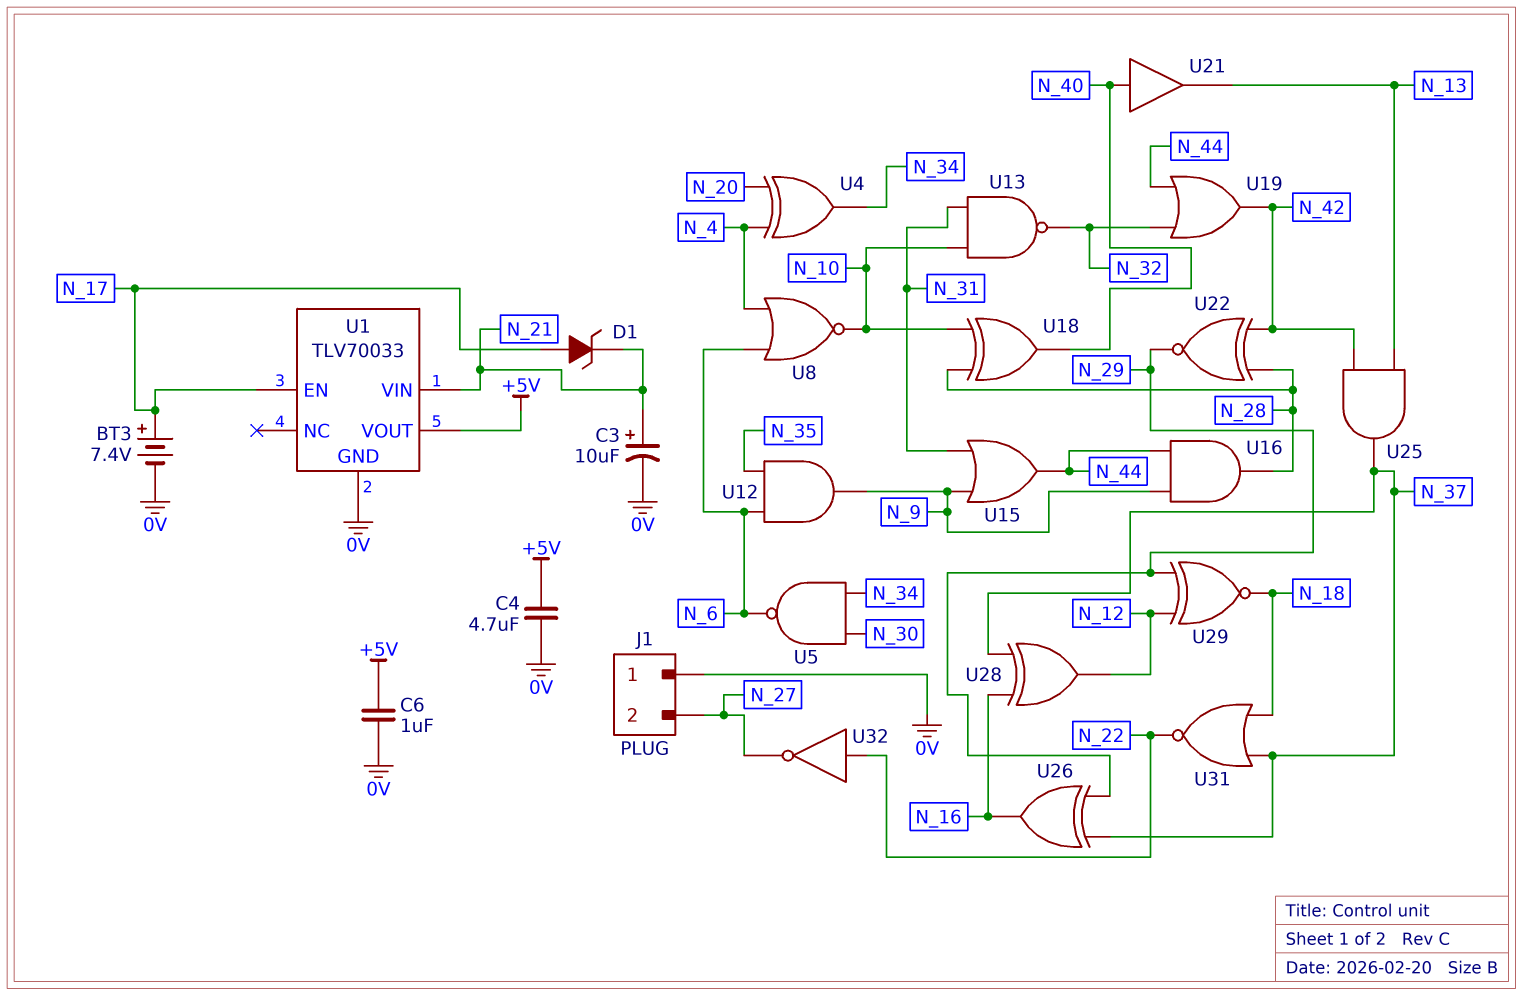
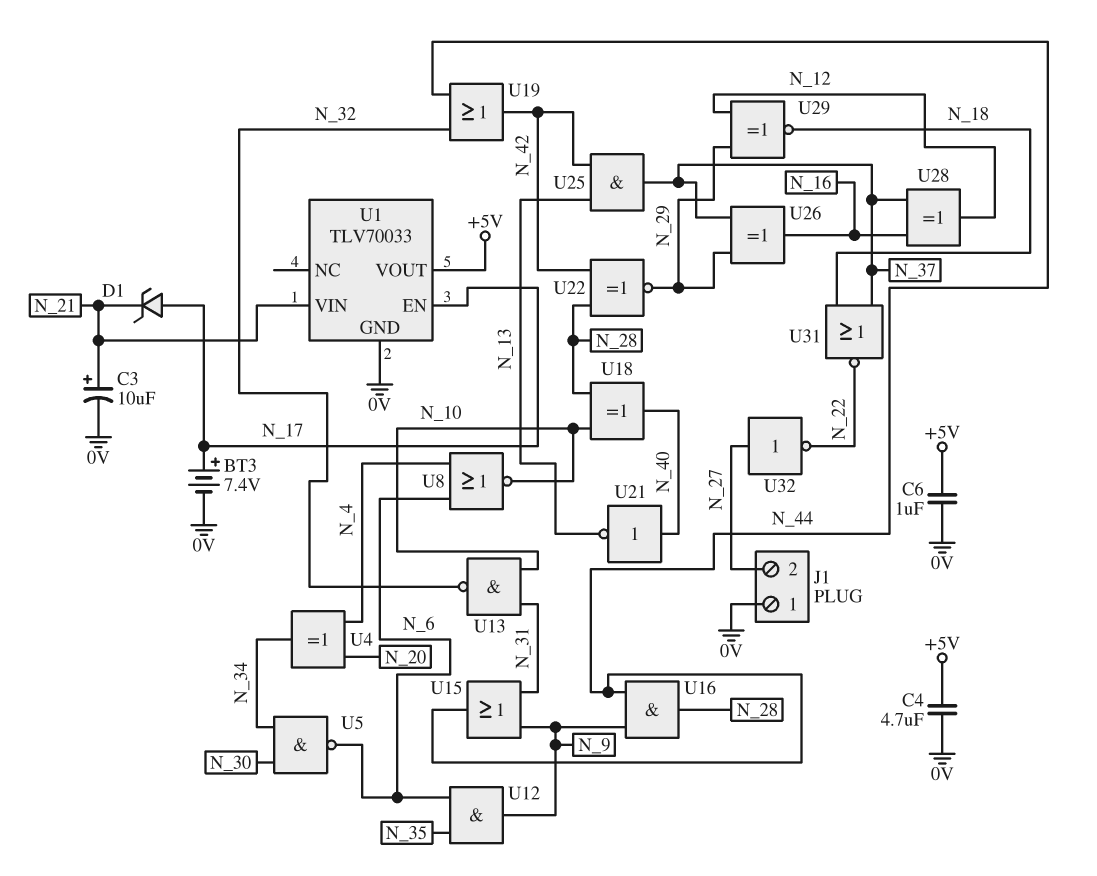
U21: buffer (in N_40, out N_13) -> NOT (in N_40, out N_13)
U32: NOT (in N_22, out N_27) -> NOT (in N_27, out N_22)

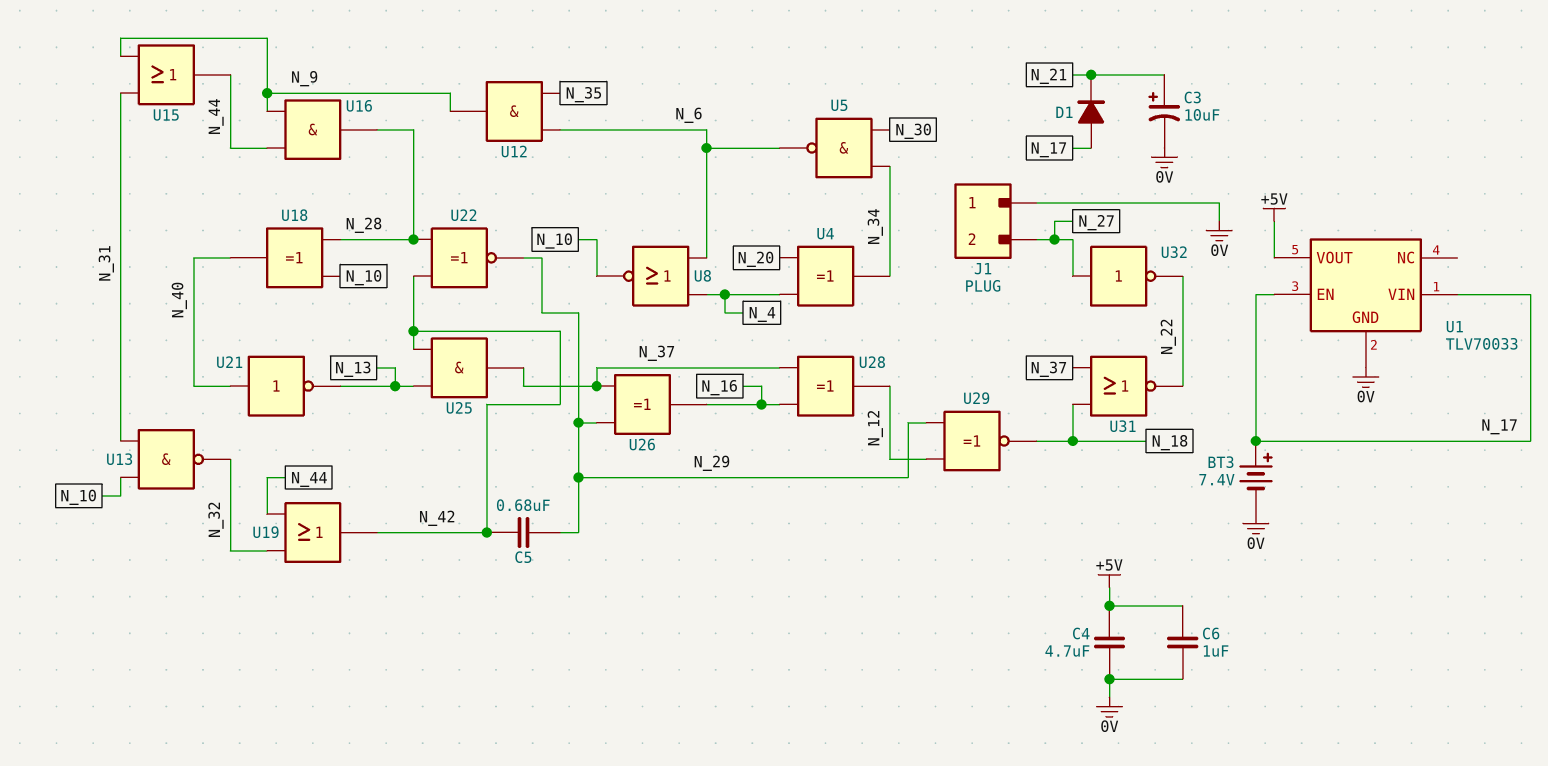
C5: none -> 680nF (N_29, N_42)
D1: zener (A N_17, K N_21) -> diode (A N_17, K N_21)
U1 pin VIN: N_21 -> N_17

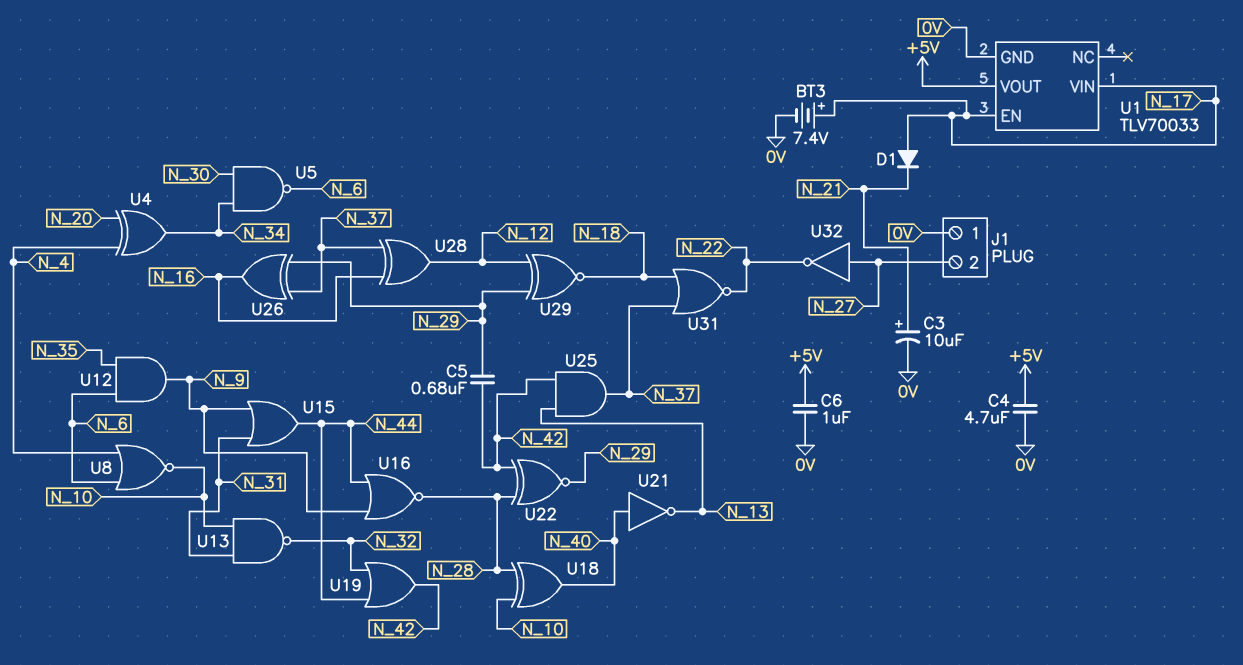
U16: AND (in N_9, in N_44, out N_28) -> NOR (in N_9, in N_44, out N_28)

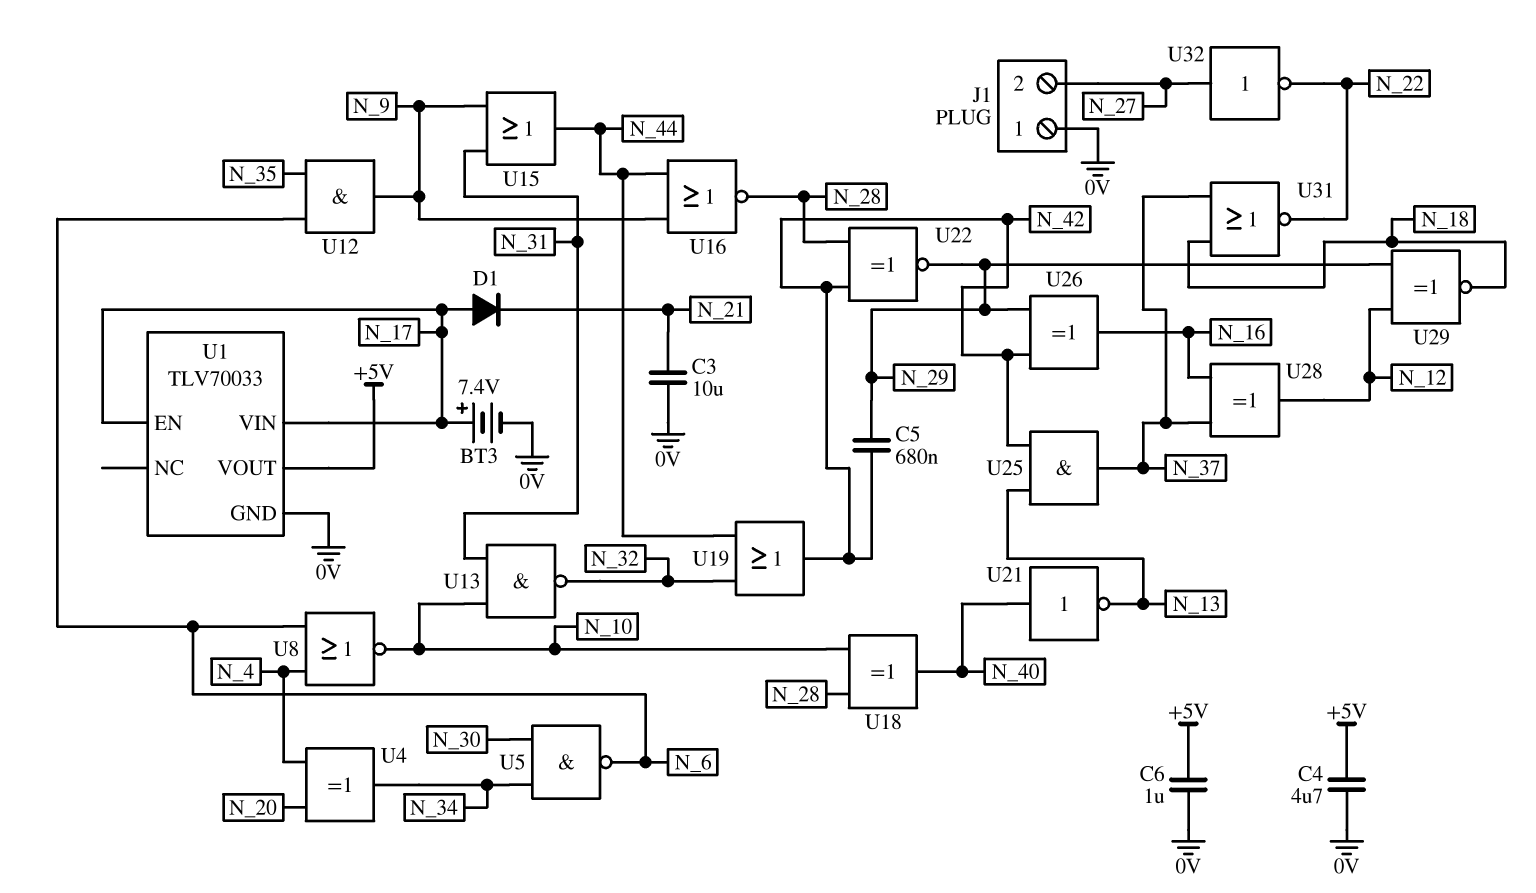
C3: 10uF (plus N_21, minus 0V) -> 10uF (0V, N_21)
U26: XOR (in N_29, in N_37, out N_16) -> XOR (in N_29, in N_42, out N_16)

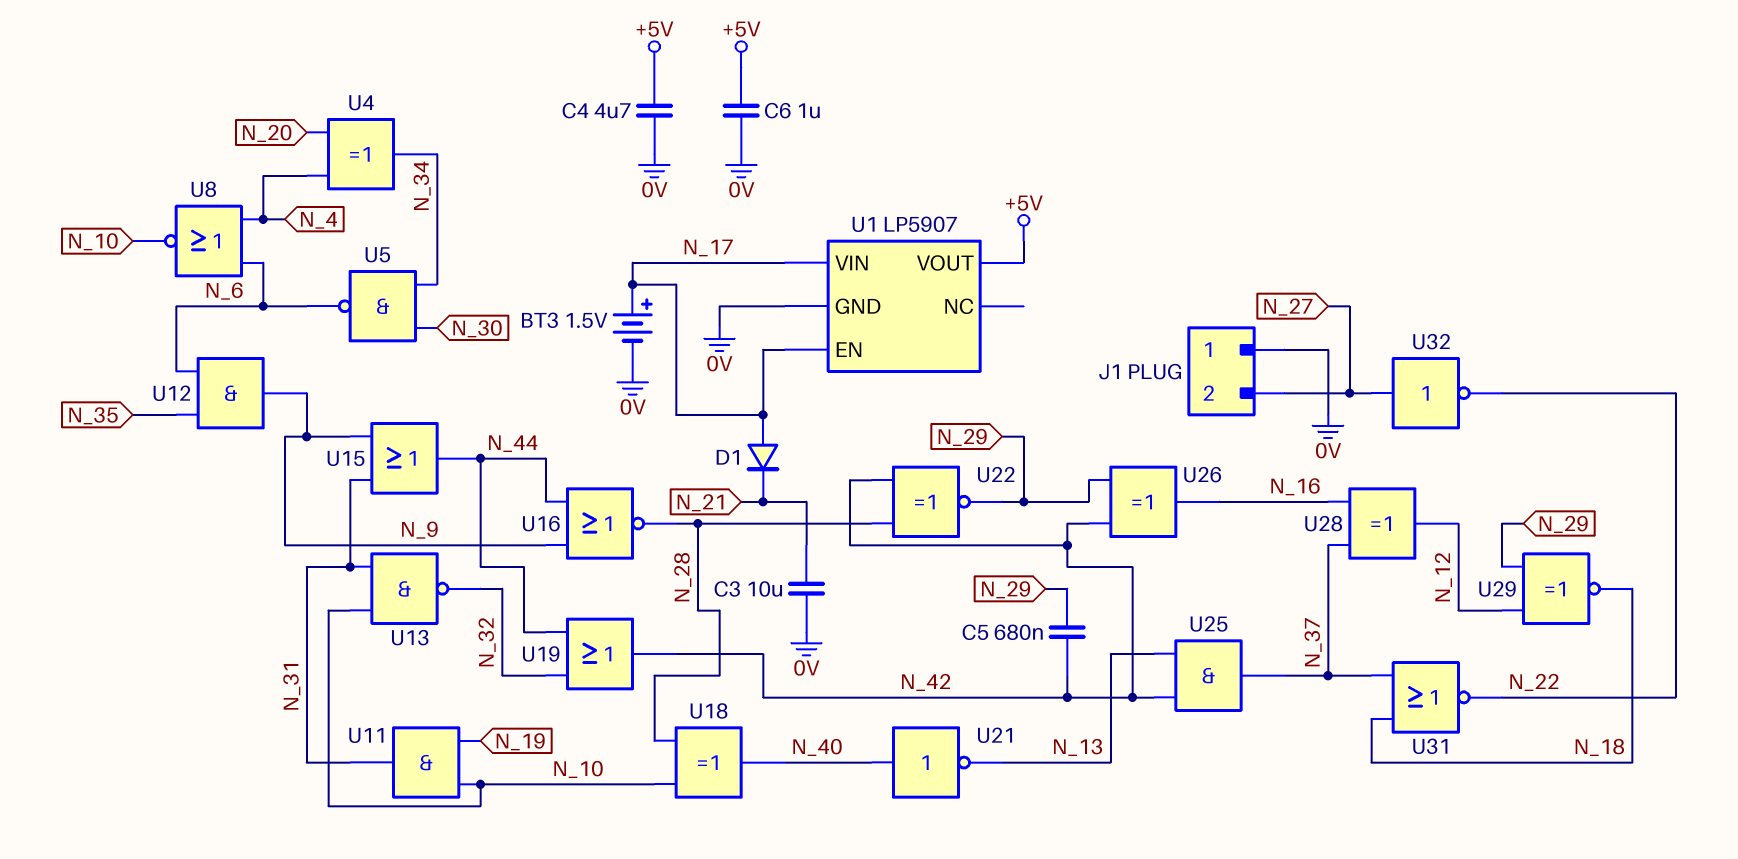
BT3: 7.4V (plus N_17, minus 0V) -> 1.5V (plus N_17, minus 0V)
U1: TLV70033 -> LP5907
U11: none -> AND (in N_10, in N_19, out N_31)

